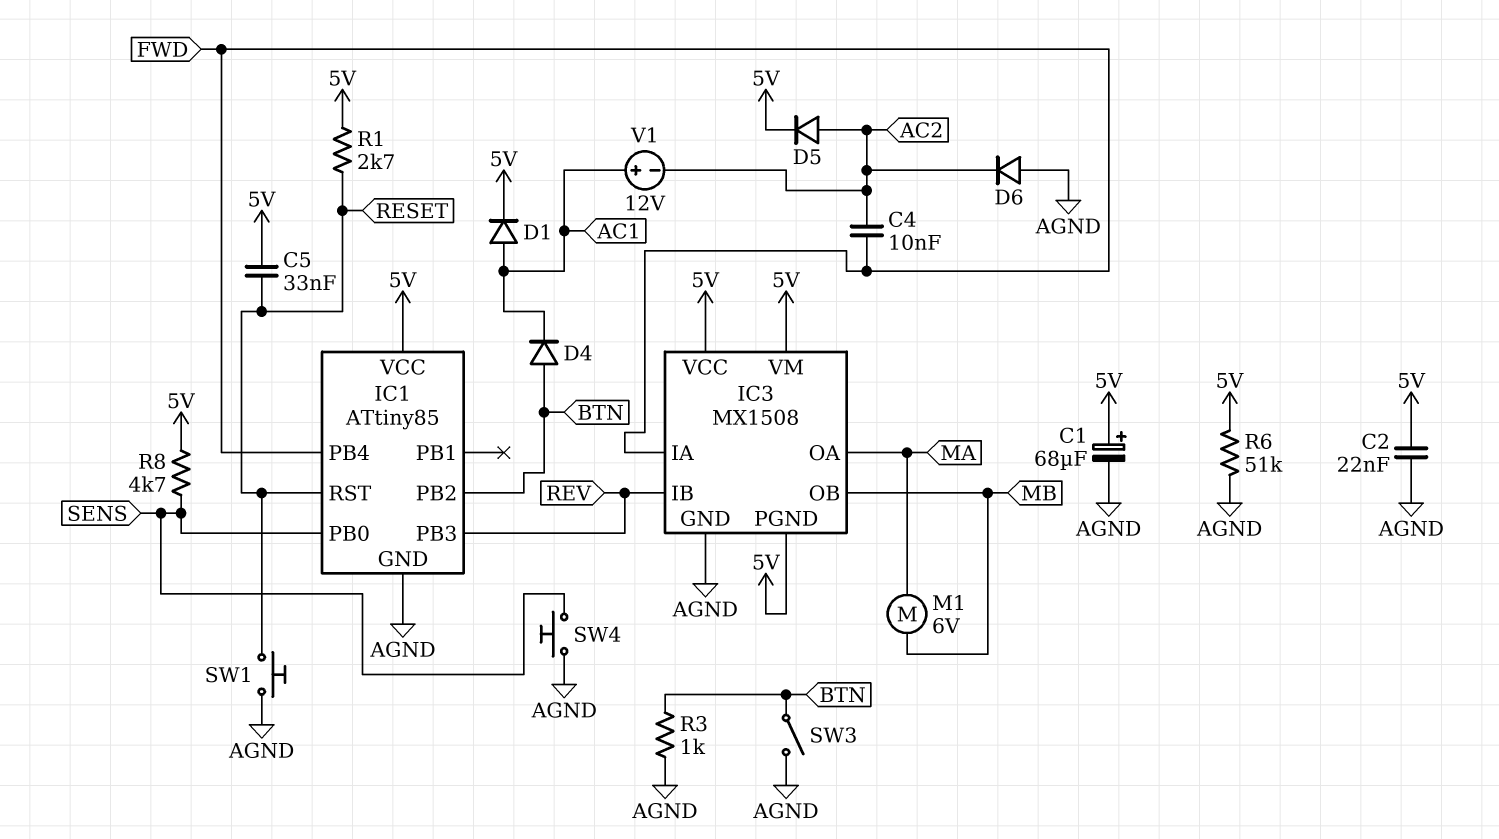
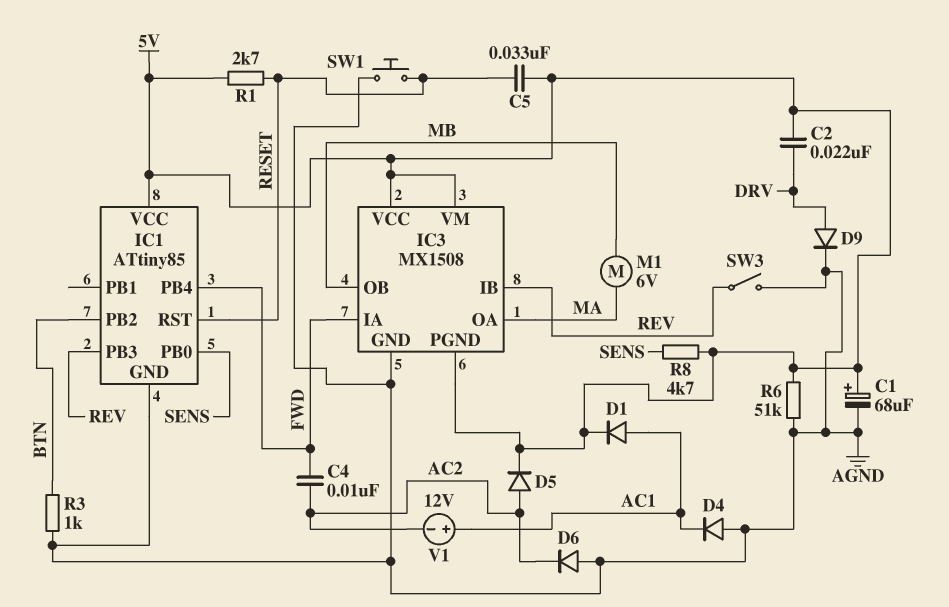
C2: 22nF (5V, AGND) -> 22nF (5V, DRV)
D4: diode (A BTN, K AC1) -> diode (A AGND, K AC1)
D9: none -> diode (A DRV, K AGND)
SW3: switch (AGND, BTN) -> switch (AGND, REV)
SW4: button (AGND, SENS) -> none

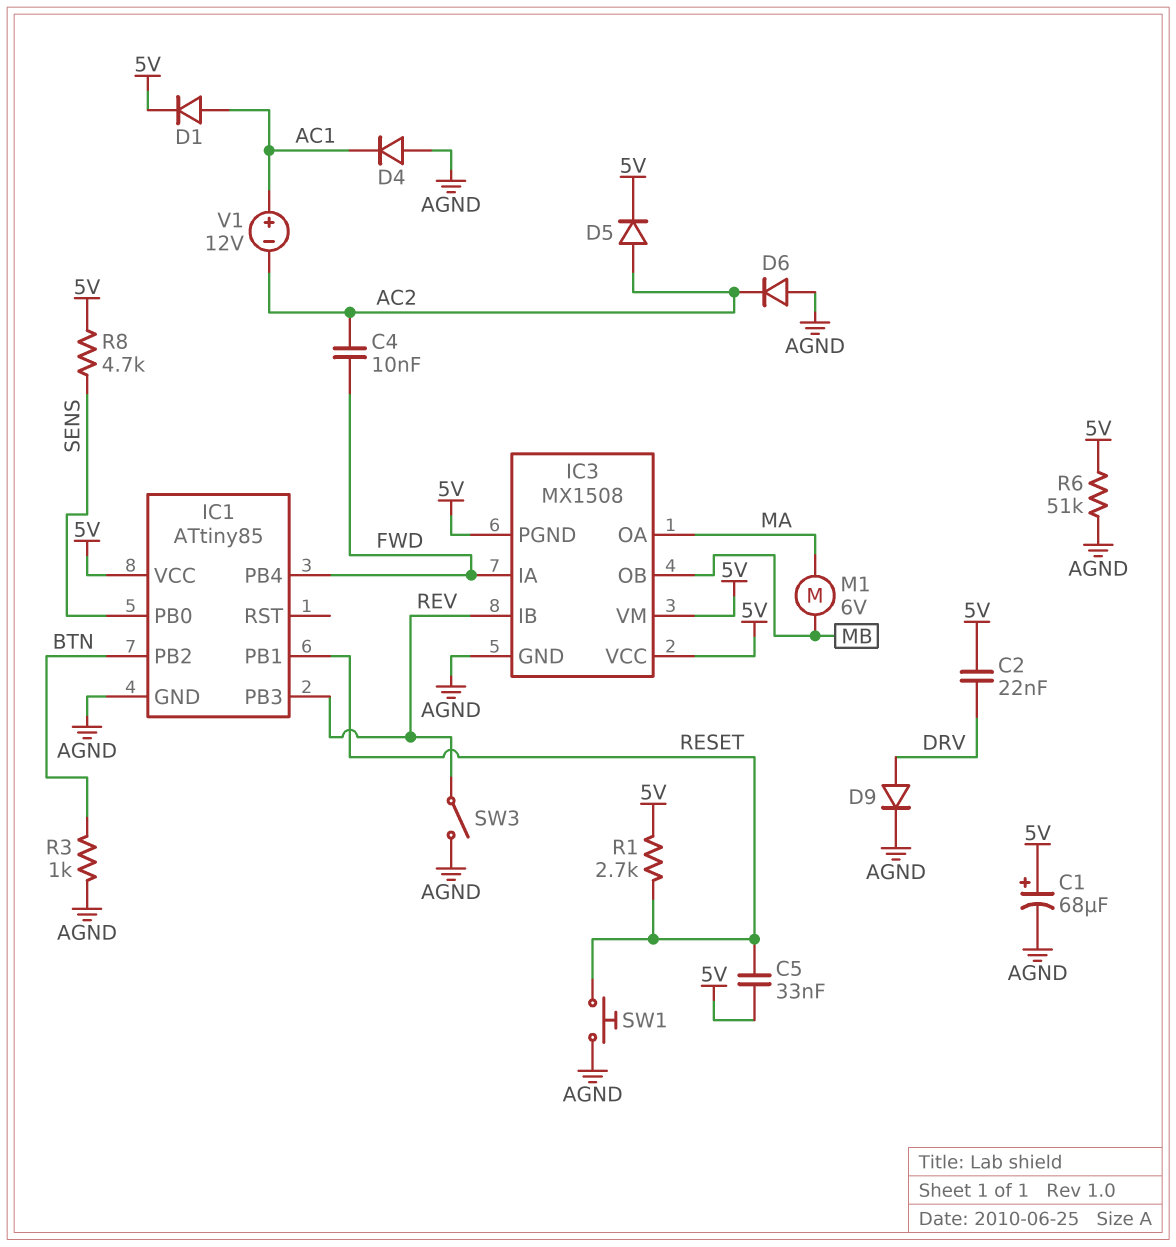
IC1 pin PB1: none -> RESET
IC1 pin RST: RESET -> none

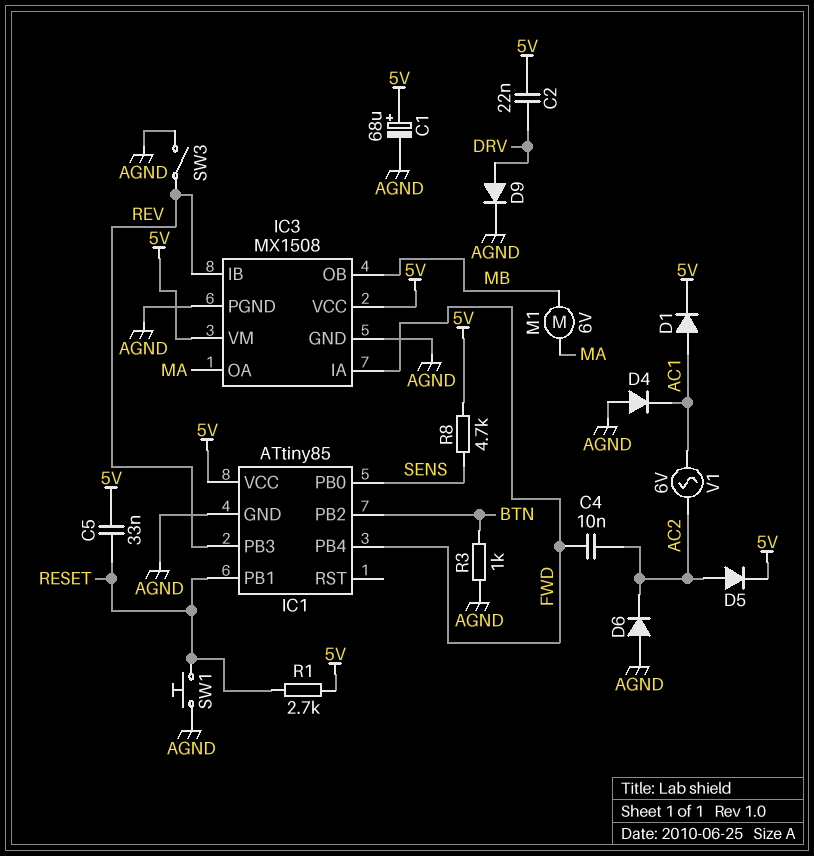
IC3 pin PGND: 5V -> AGND
R6: 51k (5V, AGND) -> none
V1: 12V (plus AC1, minus AC2) -> AC 6V (AC1, AC2)

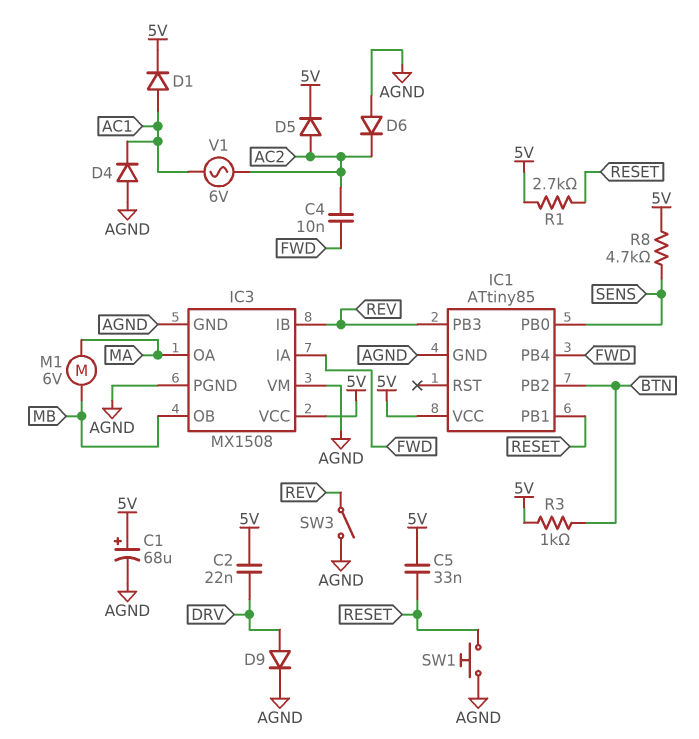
IC3 pin VM: 5V -> AGND
R3: 1k (AGND, BTN) -> 1k (5V, BTN)

